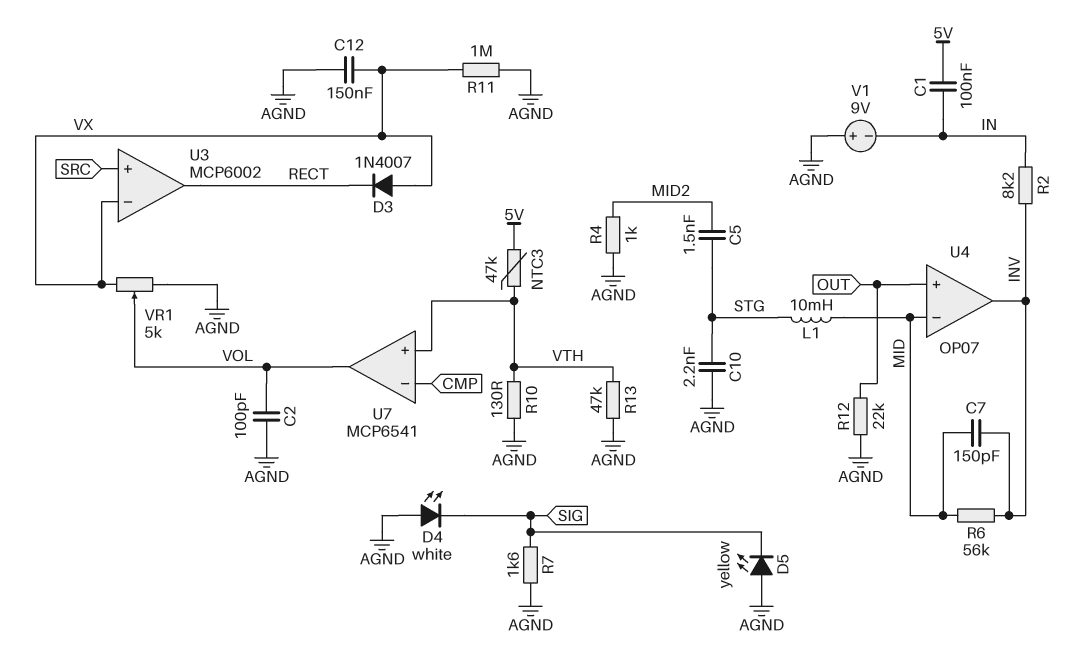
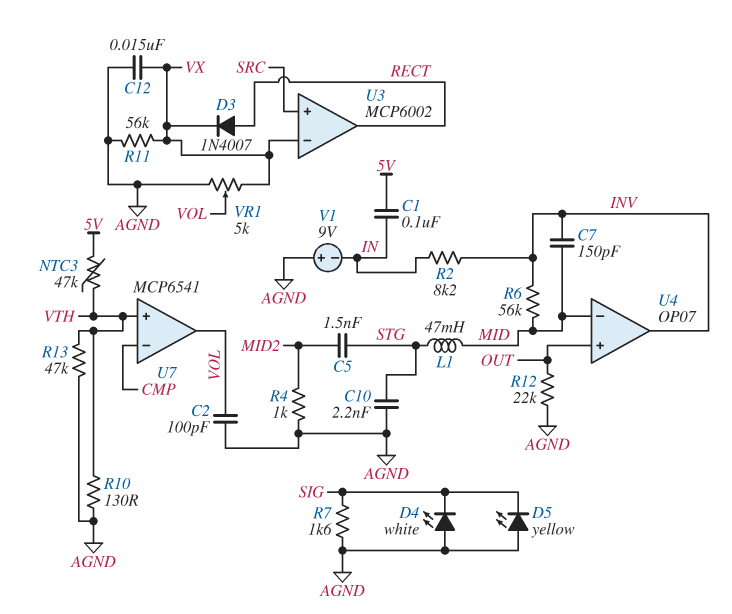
C12: 150nF (AGND, VX) -> 15nF (AGND, VX)
D3: diode 1N4007 (A VX, K RECT) -> diode 1N4007 (A RECT, K VX)
L1: 10mH (MID, STG) -> 47mH (MID, STG)
R11: 1M (AGND, VX) -> 56k (AGND, VX)

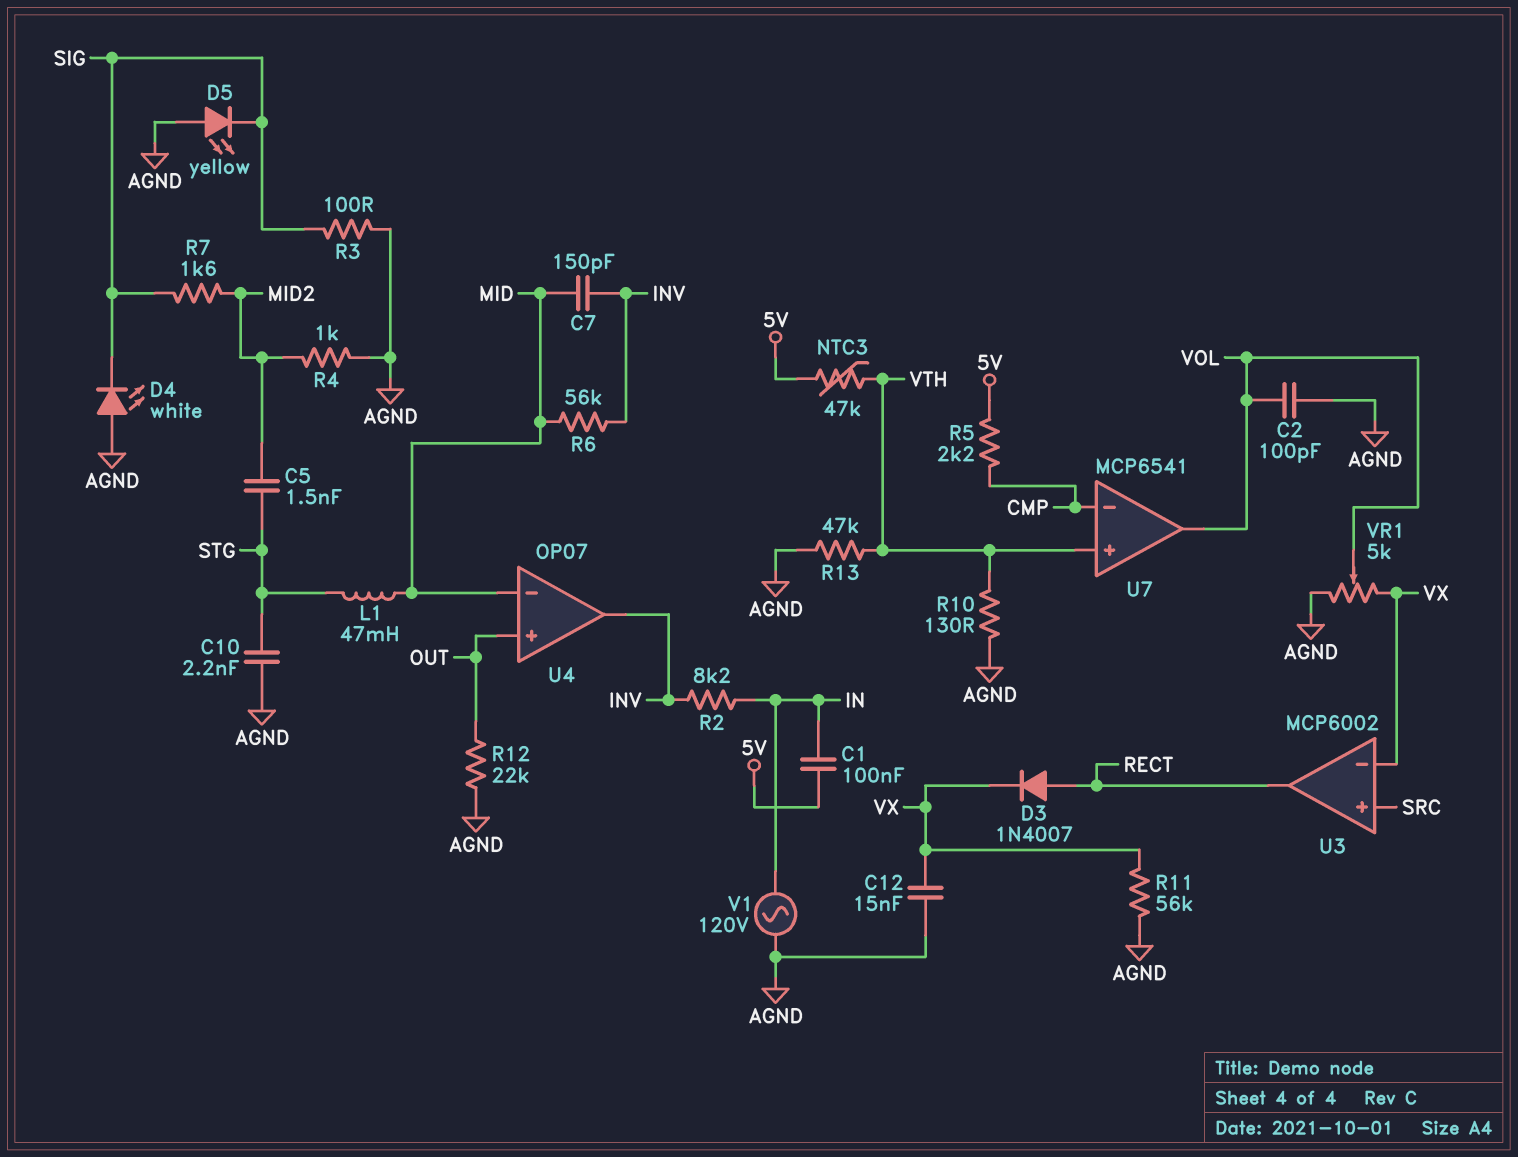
R3: none -> 100 (AGND, SIG)
R5: none -> 2.2k (5V, CMP)
R7: 1.6k (AGND, SIG) -> 1.6k (MID2, SIG)
V1: 9V (plus AGND, minus IN) -> AC 120V (AGND, IN)

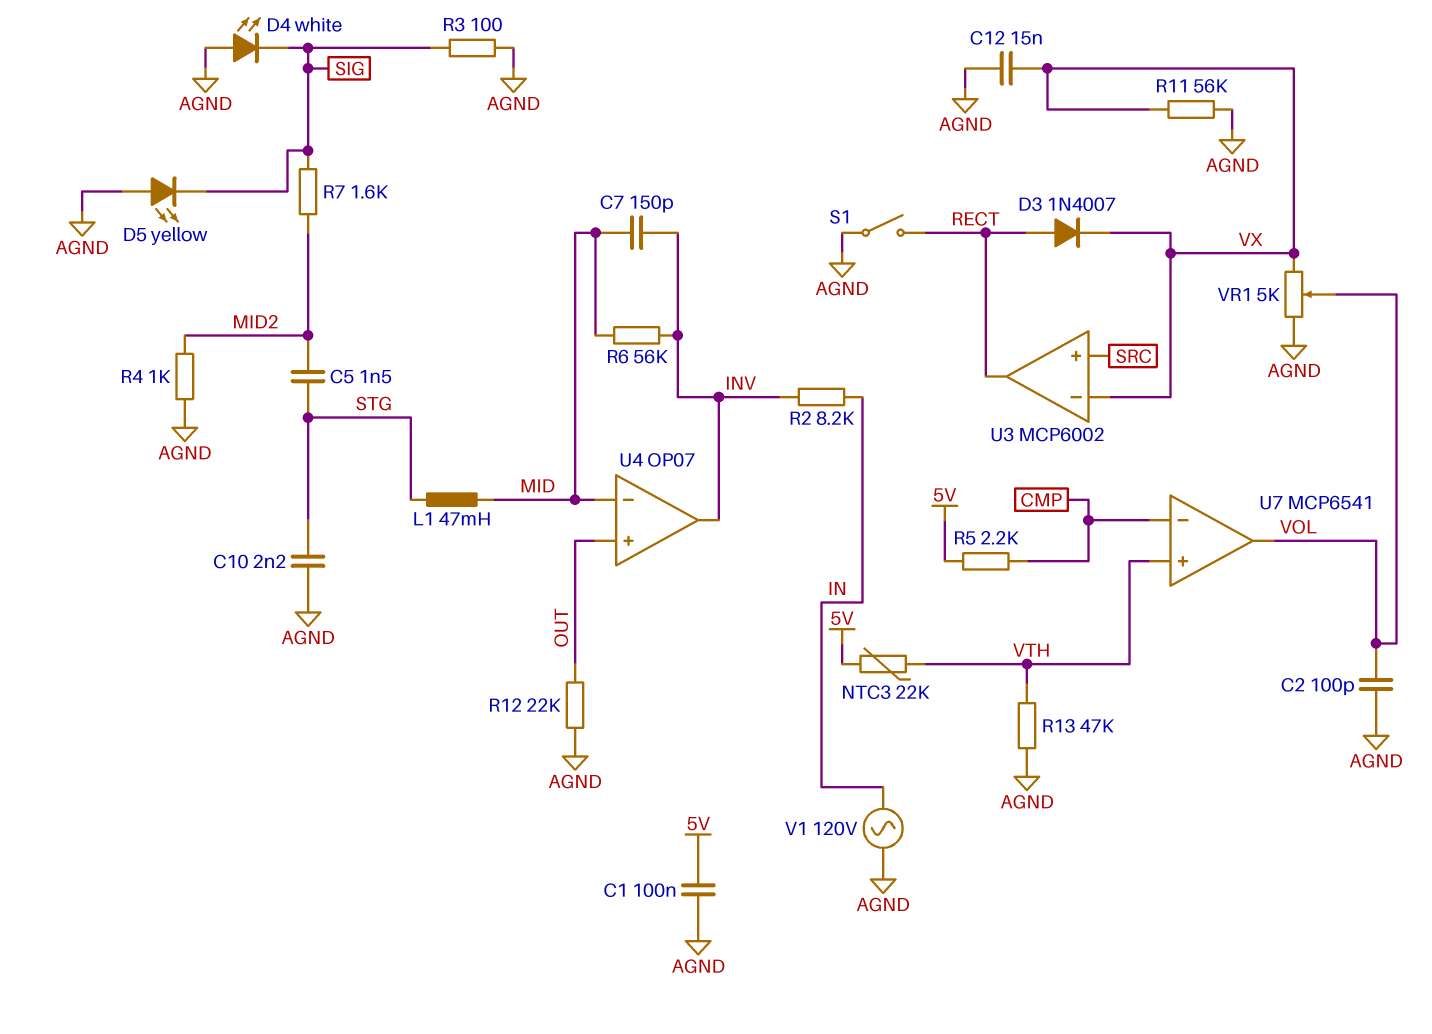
C1: 100nF (5V, IN) -> 100nF (5V, AGND)
NTC3: 47k (5V, VTH) -> 22k (5V, VTH)
R10: 130 (AGND, VTH) -> none
S1: none -> switch (AGND, RECT)

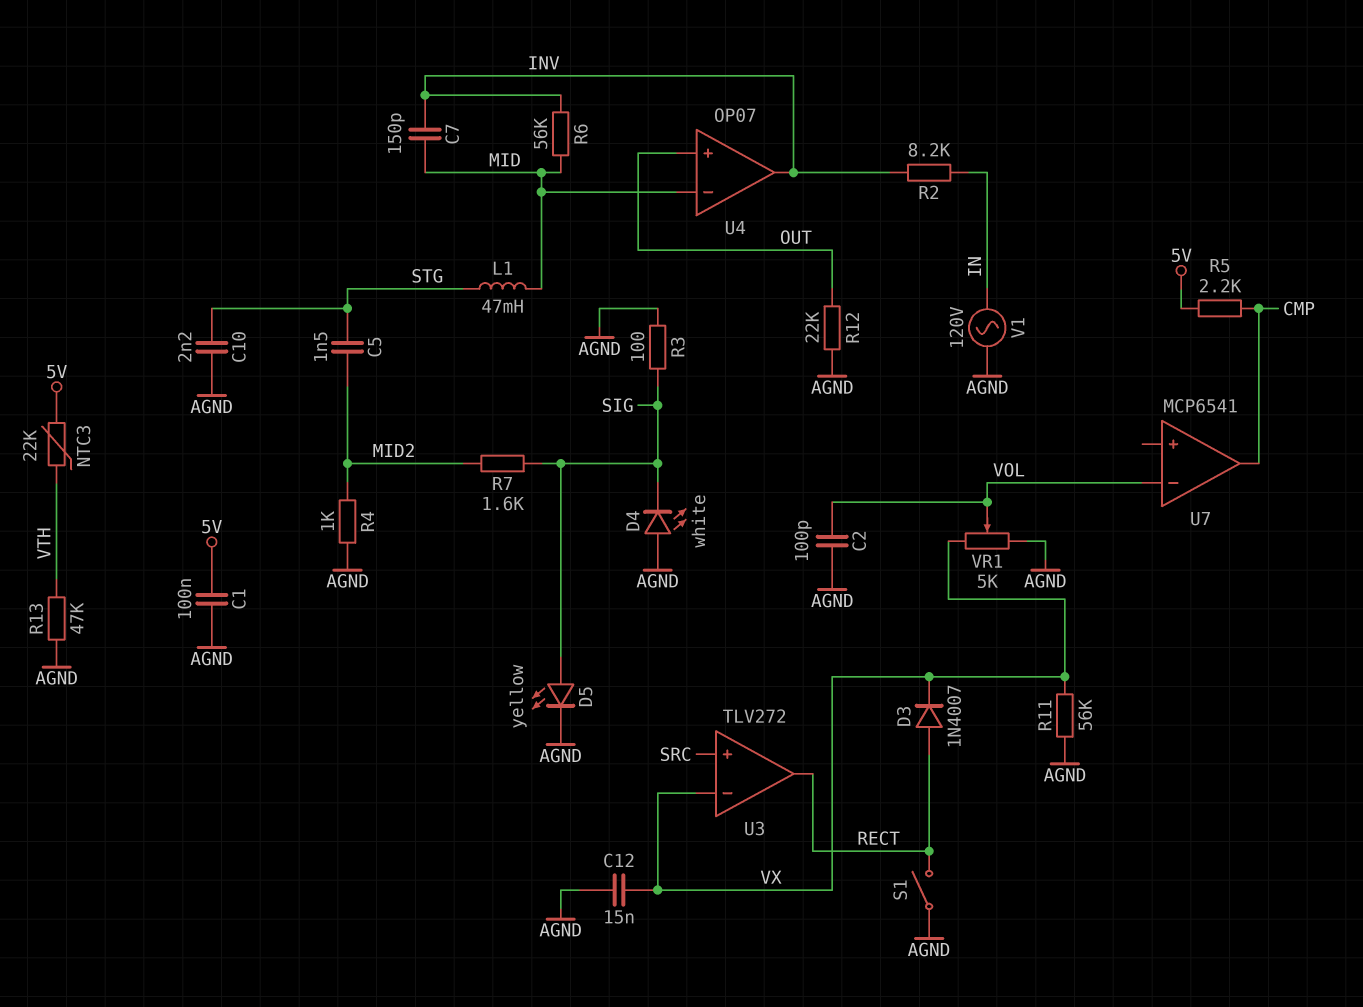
D5: LED yellow (A AGND, K SIG) -> LED yellow (A SIG, K AGND)
U3: MCP6002 -> TLV272
U7 pin in+: VTH -> none
U7 pin in-: CMP -> VOL
U7 pin out: VOL -> CMP

